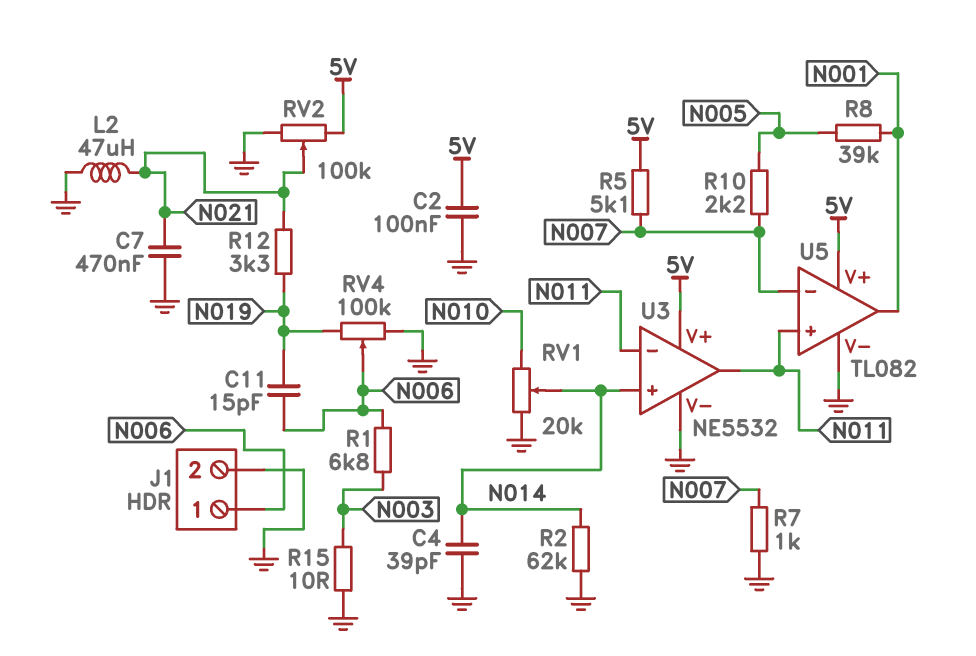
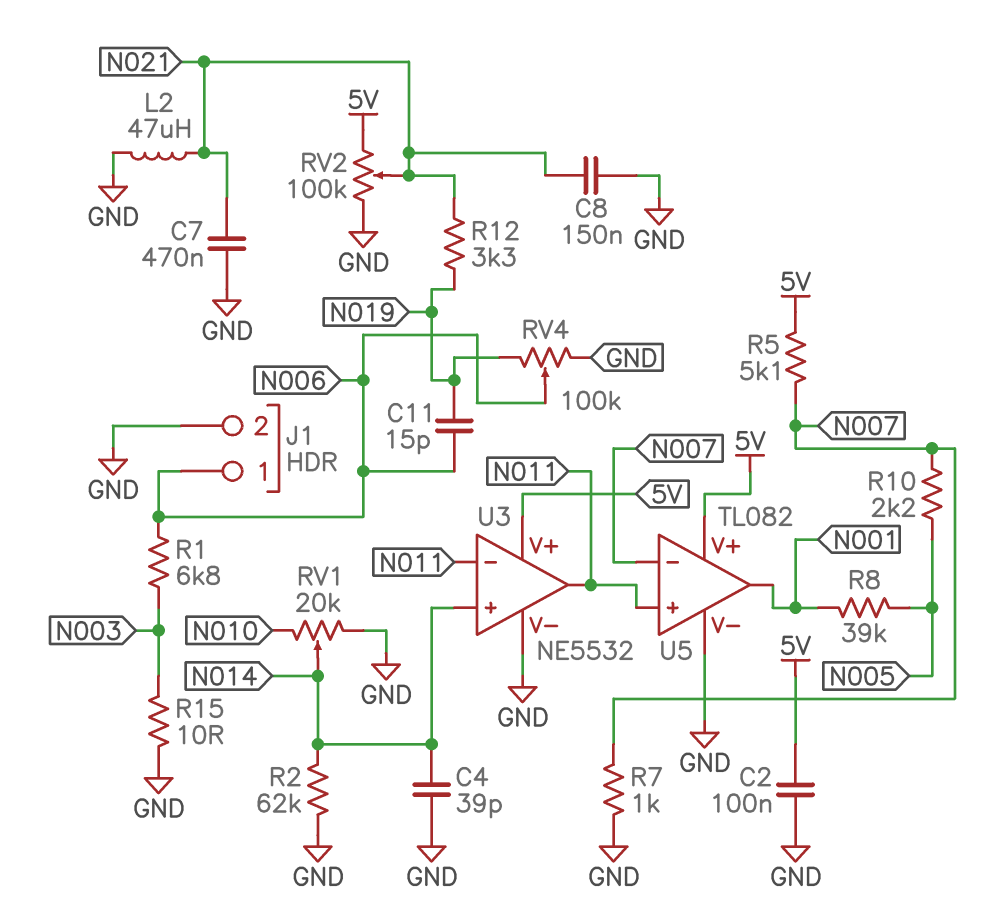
C8: none -> 150nF (GND, N021)

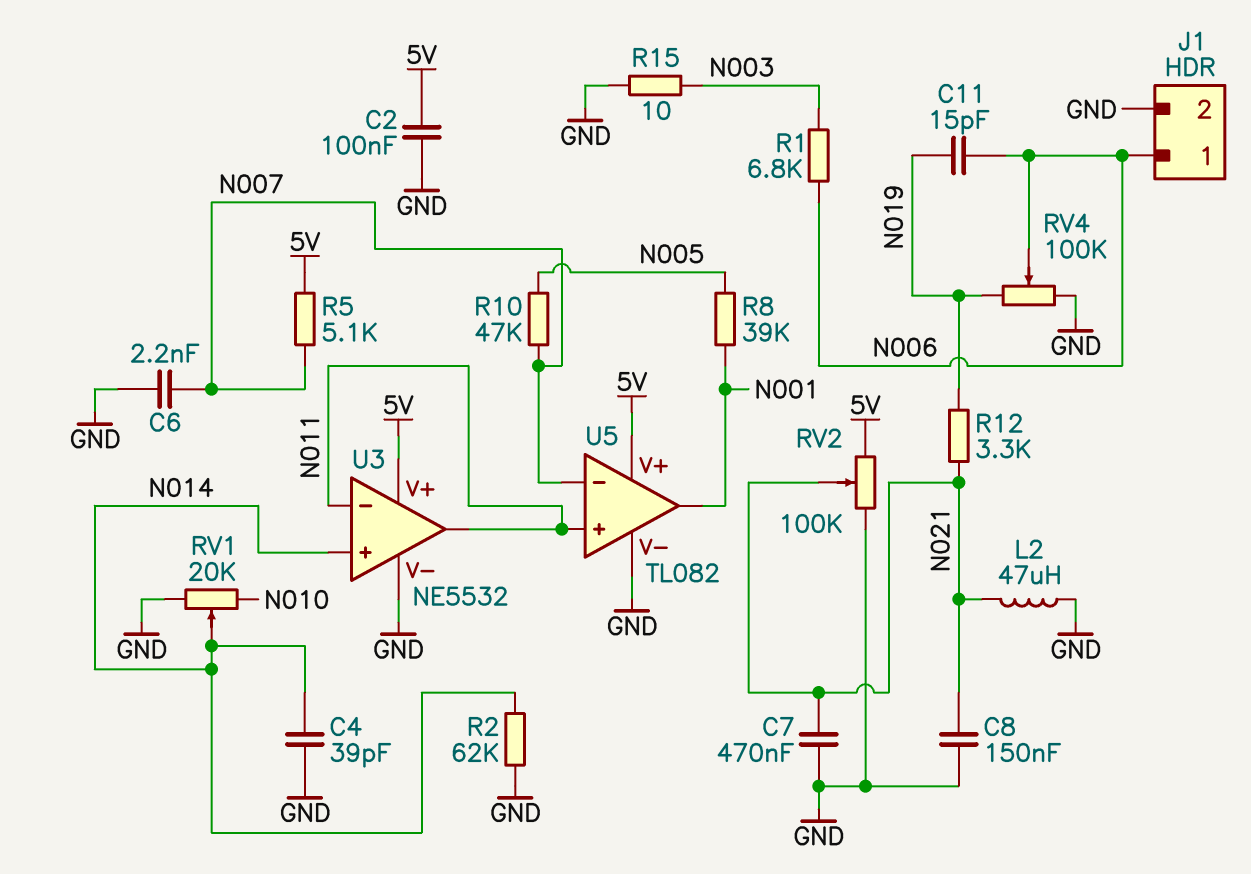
C6: none -> 2.2nF (GND, N007)
R7: 1k (GND, N007) -> none
R10: 2.2k (N005, N007) -> 47k (N005, N007)

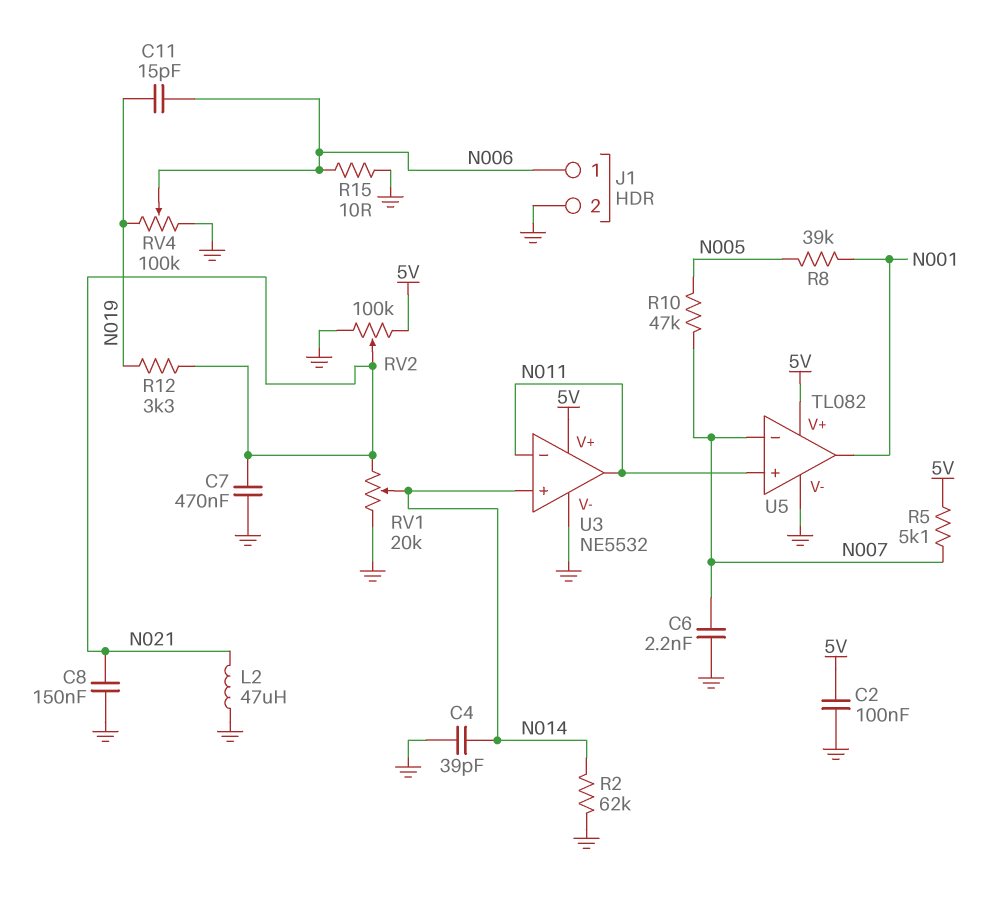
R1: 6.8k (N003, N006) -> none
R15: 10 (GND, N003) -> 10 (GND, N006)
RV1: 20k (GND, N010, wiper N014) -> 20k (GND, N021, wiper N014)

